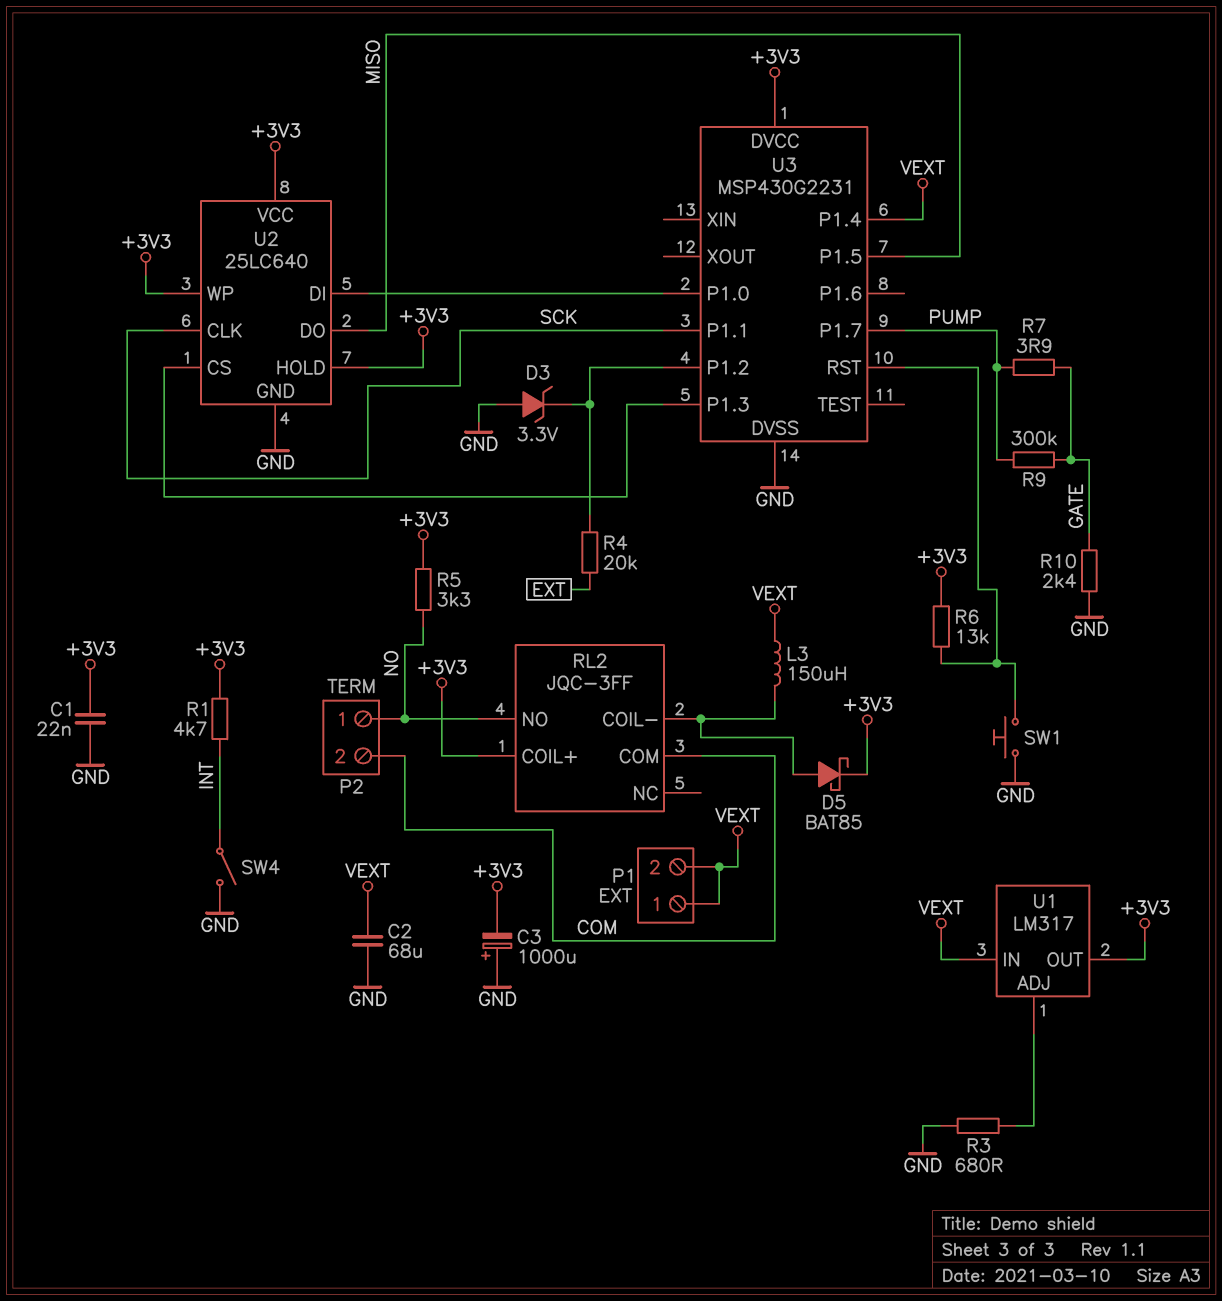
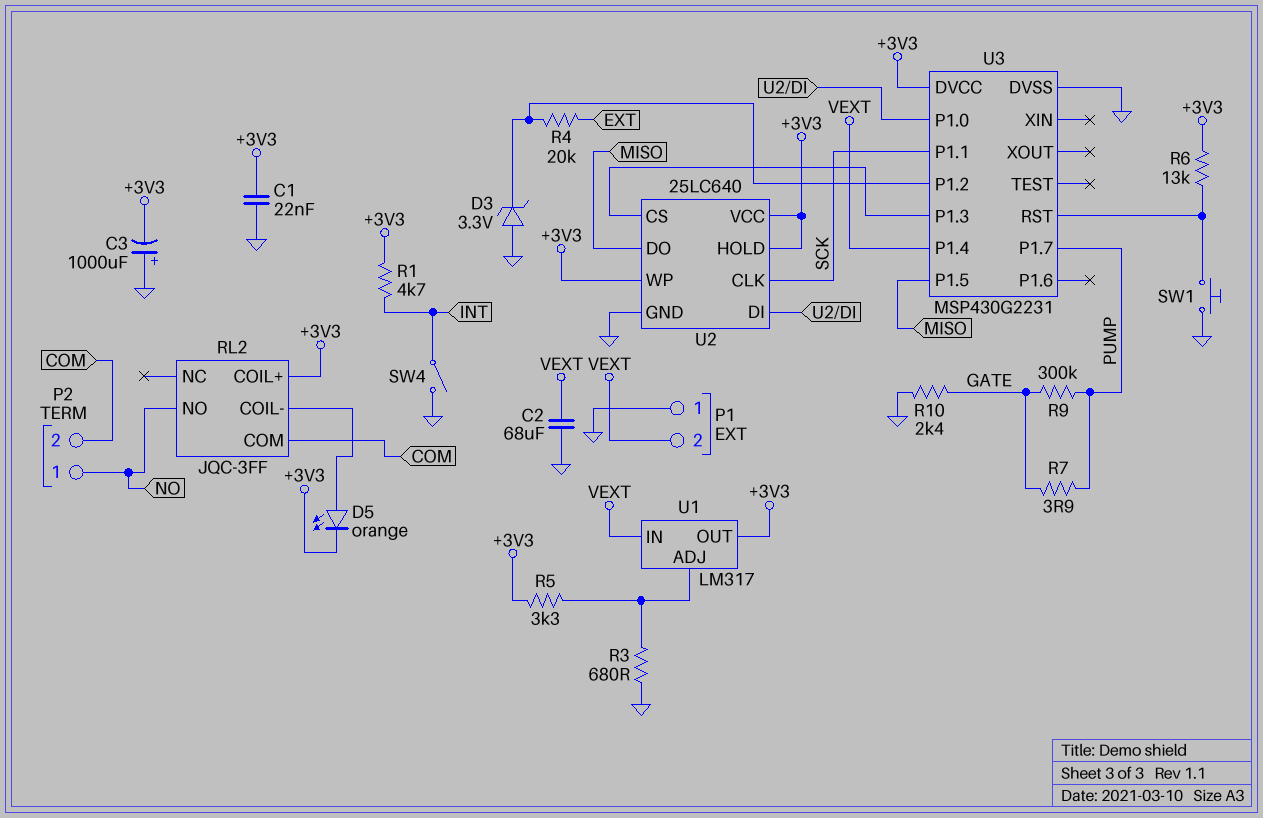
D5: schottky BAT85 (A RL2/COIL-, K +3V3) -> LED orange (A RL2/COIL-, K +3V3)
L3: 150uH (RL2/COIL-, VEXT) -> none
P1 pin 1: VEXT -> GND
R5: 3.3k (+3V3, NO) -> 3.3k (+3V3, U1/ADJ)

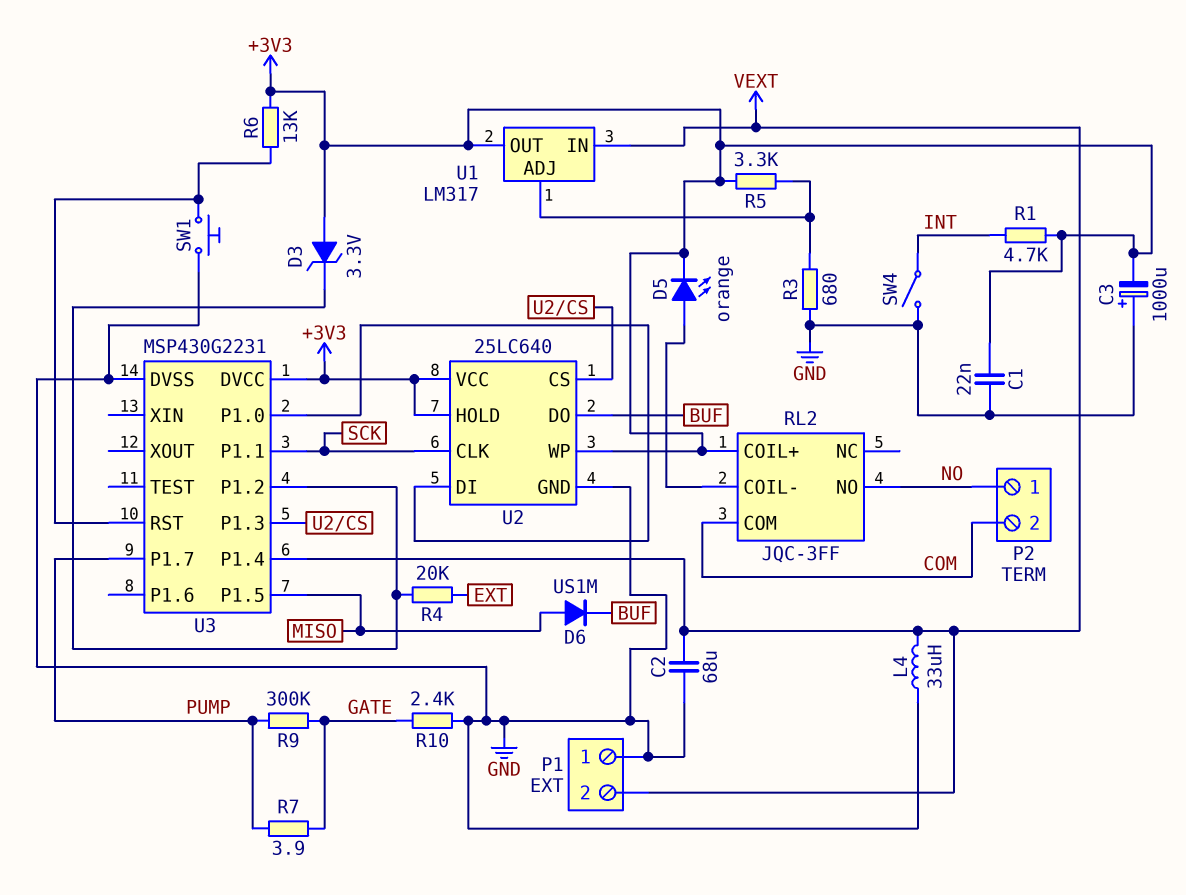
D3: zener 3.3V (A GND, K U3/P1.2) -> zener 3.3V (A +3V3, K U3/P1.2)
D6: none -> diode US1M (A MISO, K BUF)
L4: none -> 33uH (GND, VEXT)
U2 pin DO: MISO -> BUF

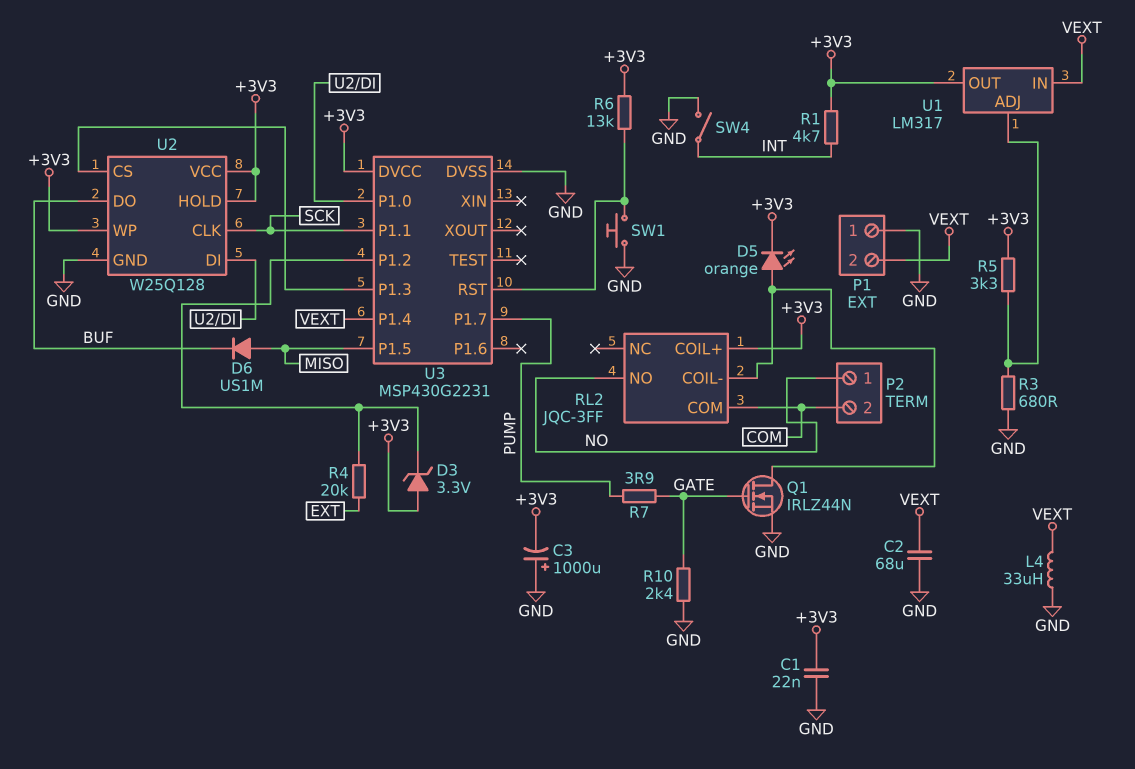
Q1: none -> NMOS IRLZ44N (G GATE, D RL2/COIL-, S GND)
R9: 300k (GATE, PUMP) -> none
U2: 25LC640 -> W25Q128

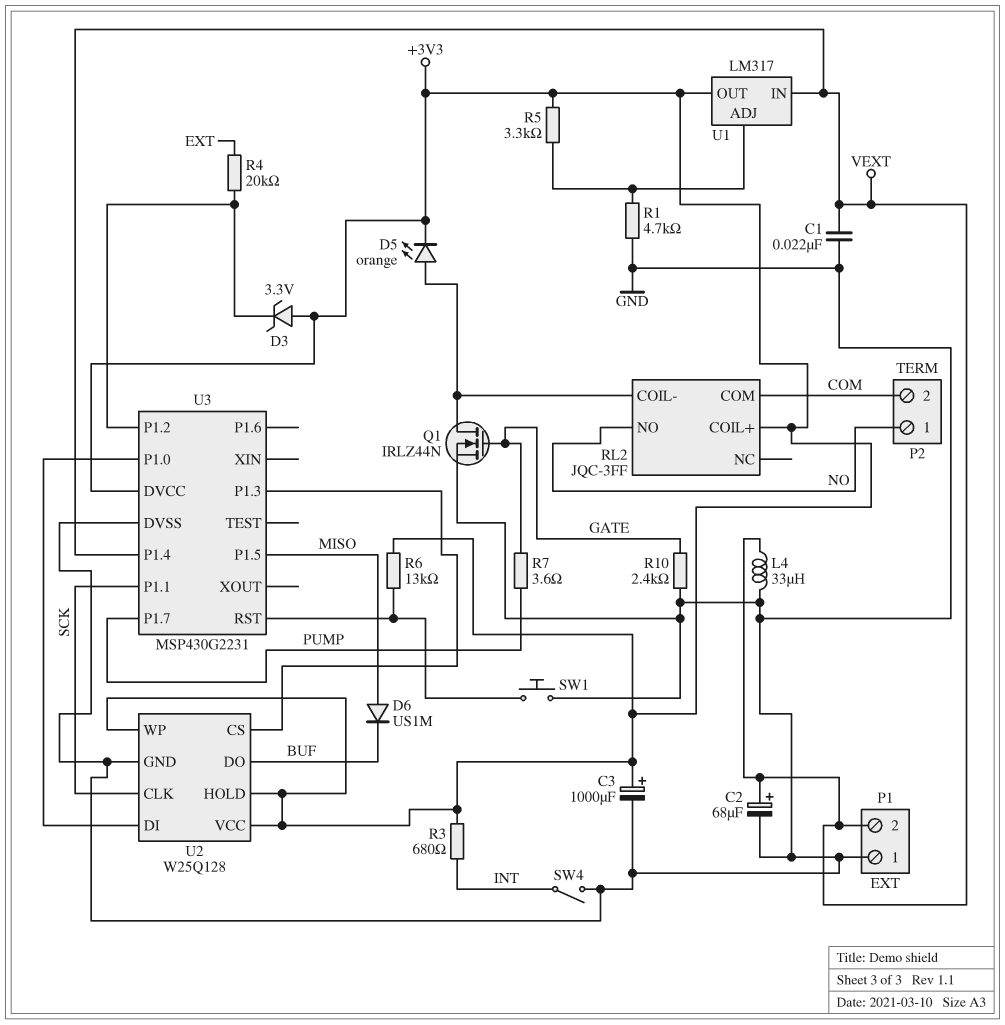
C1: 22nF (+3V3, GND) -> 22nF (GND, VEXT)
C2: 68uF (GND, VEXT) -> 68uF (plus VEXT, minus GND)
C3: 1000uF (plus GND, minus +3V3) -> 1000uF (plus +3V3, minus GND)
R1: 4.7k (+3V3, INT) -> 4.7k (GND, U1/ADJ)
R3: 680 (GND, U1/ADJ) -> 680 (+3V3, INT)
R7: 3.9 (GATE, PUMP) -> 3.6 (GATE, PUMP)

